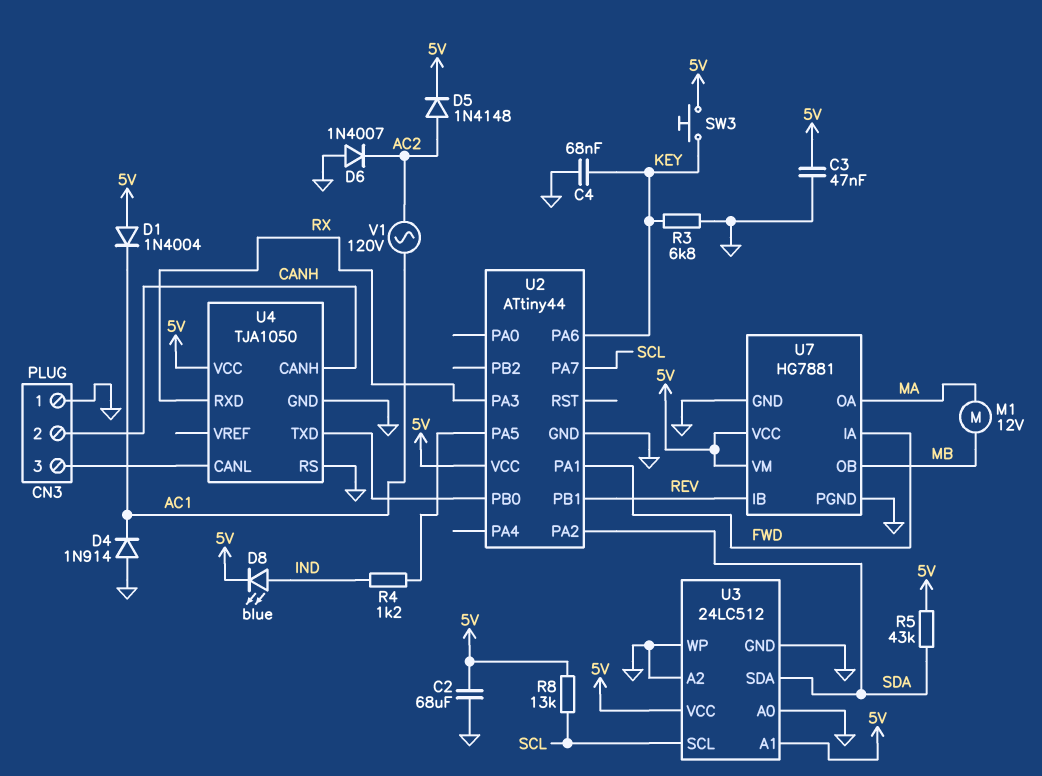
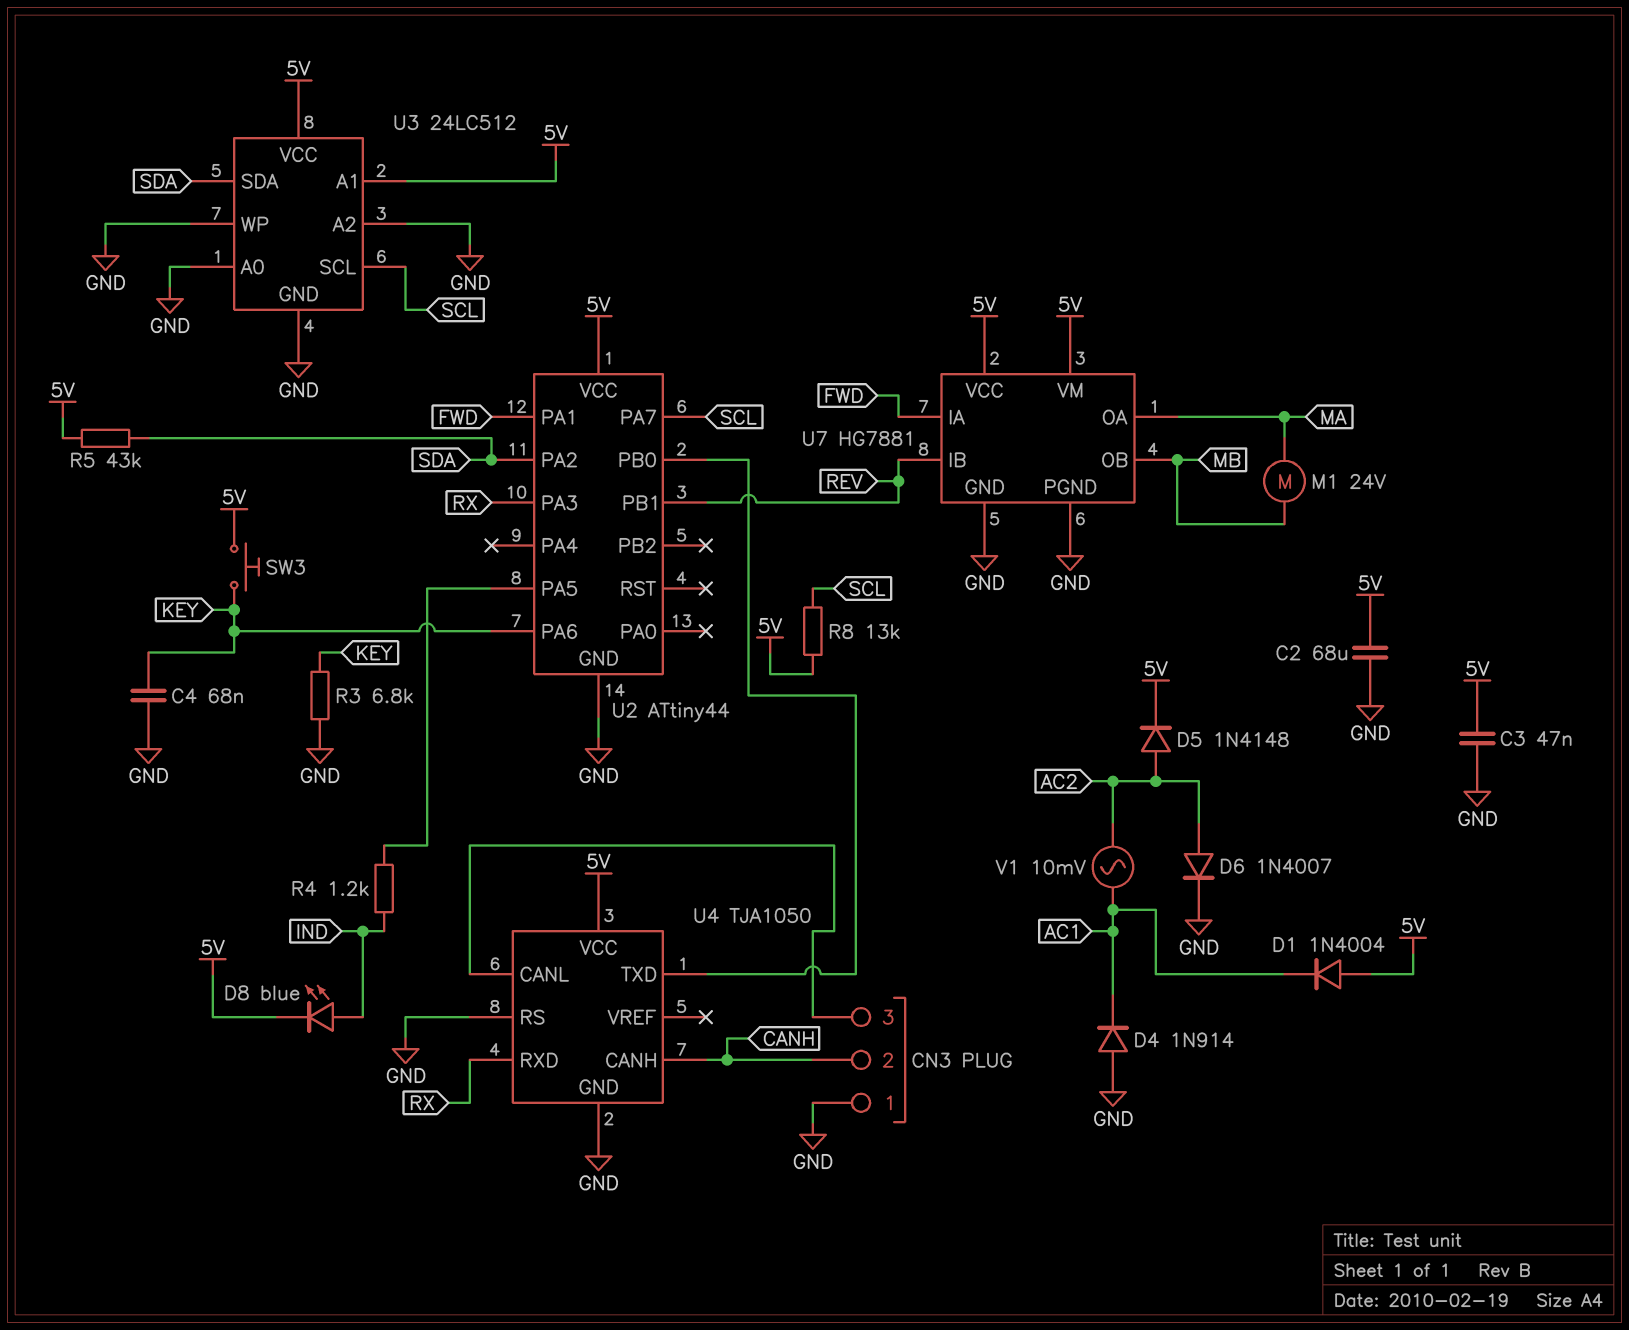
D6: diode 1N4007 (A GND, K AC2) -> diode 1N4007 (A AC2, K GND)
M1: motor 12V (MA, MB) -> motor 24V (MA, MB)
V1: AC 120V (AC1, AC2) -> AC 10mV (AC1, AC2)

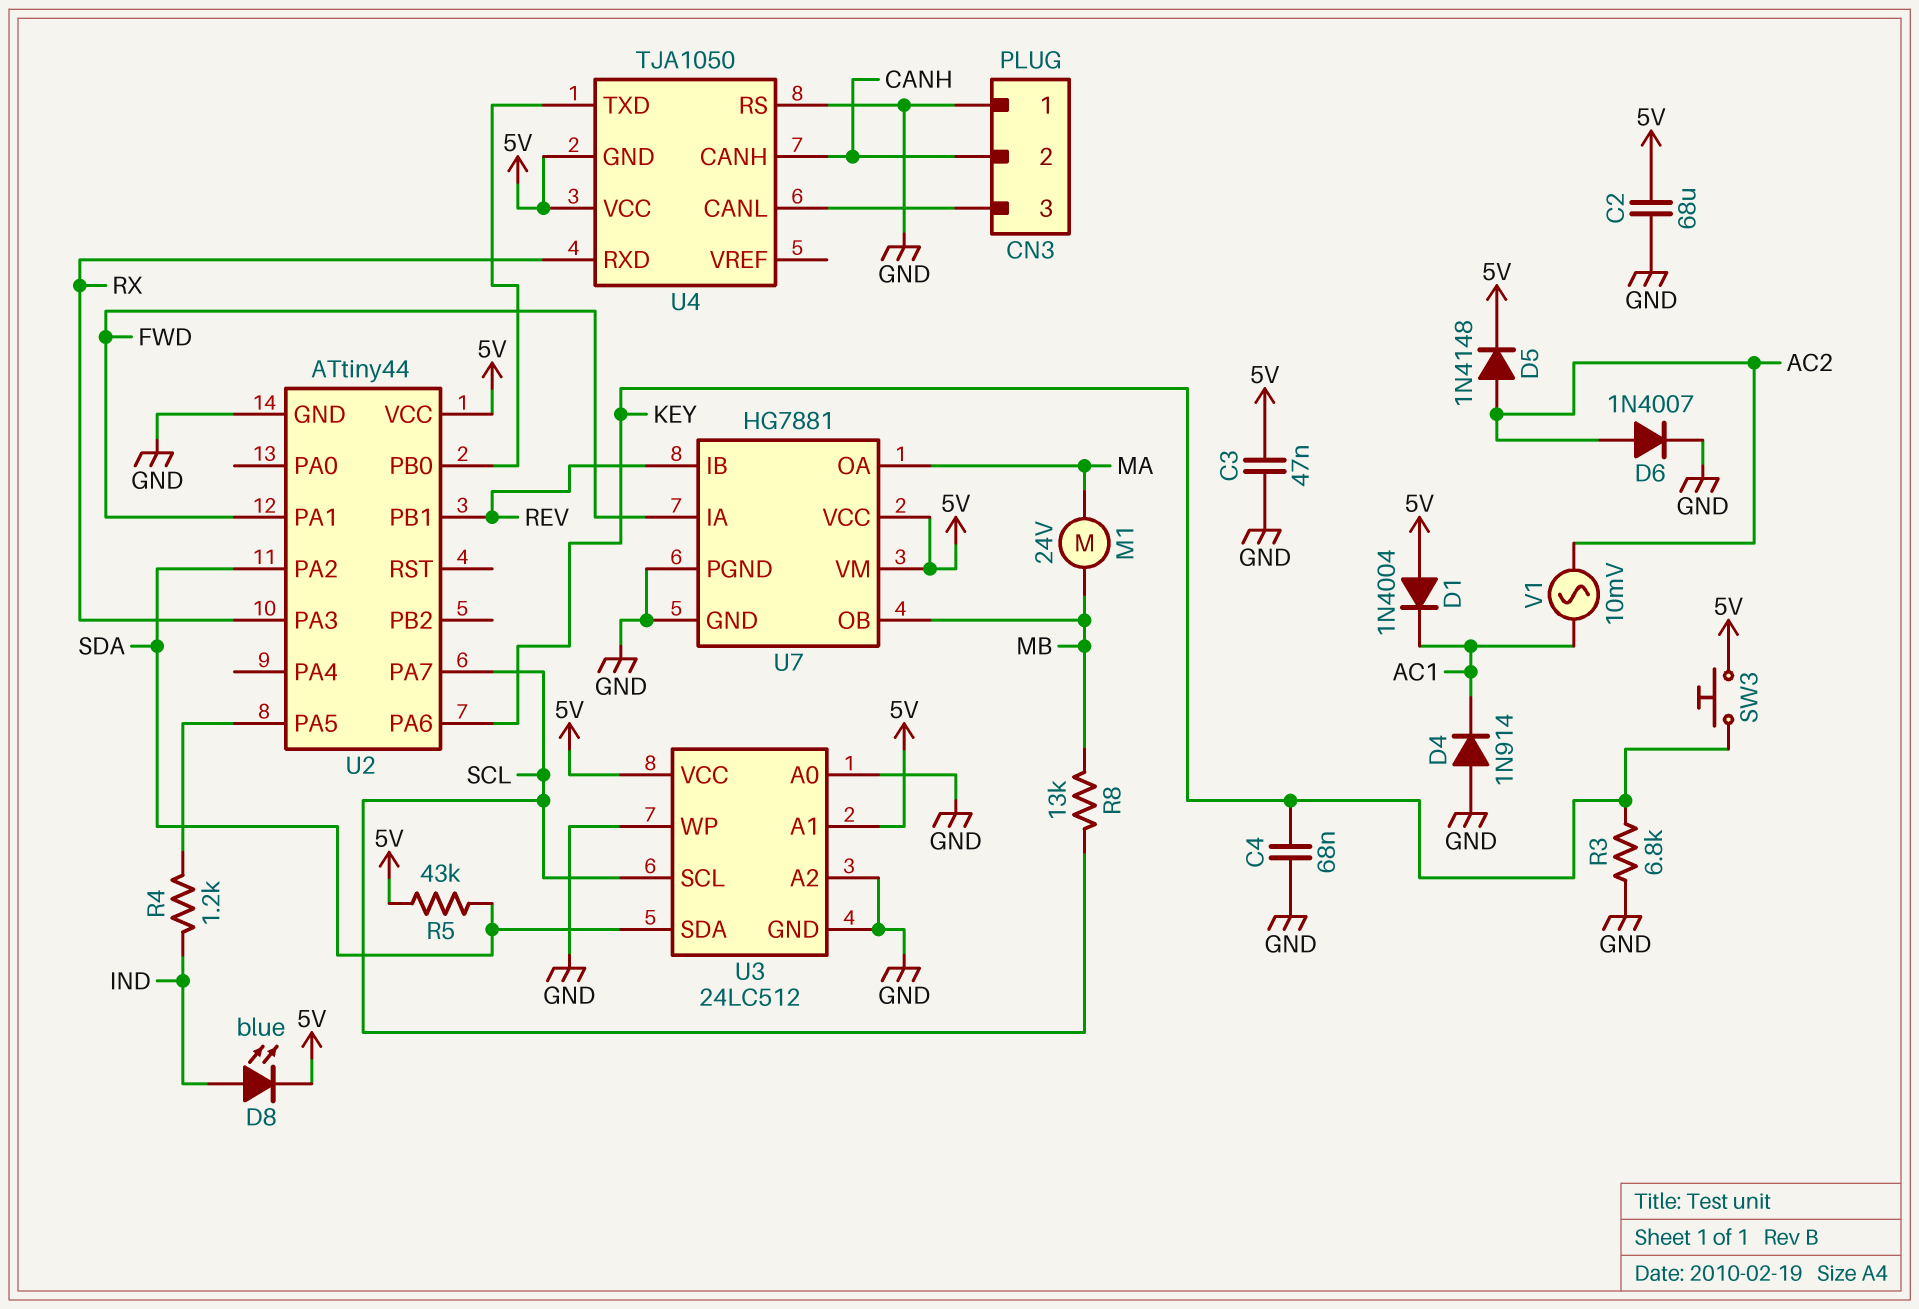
R8: 13k (5V, SCL) -> 13k (MB, SCL)
U4 pin GND: GND -> 5V

